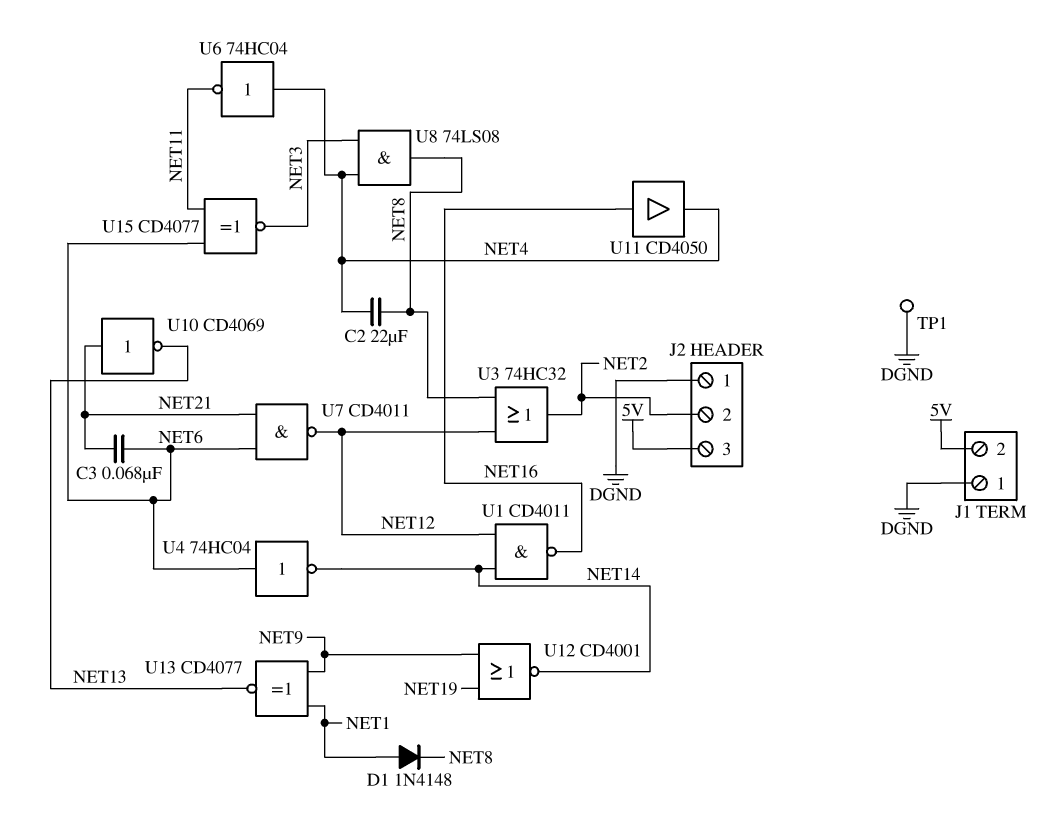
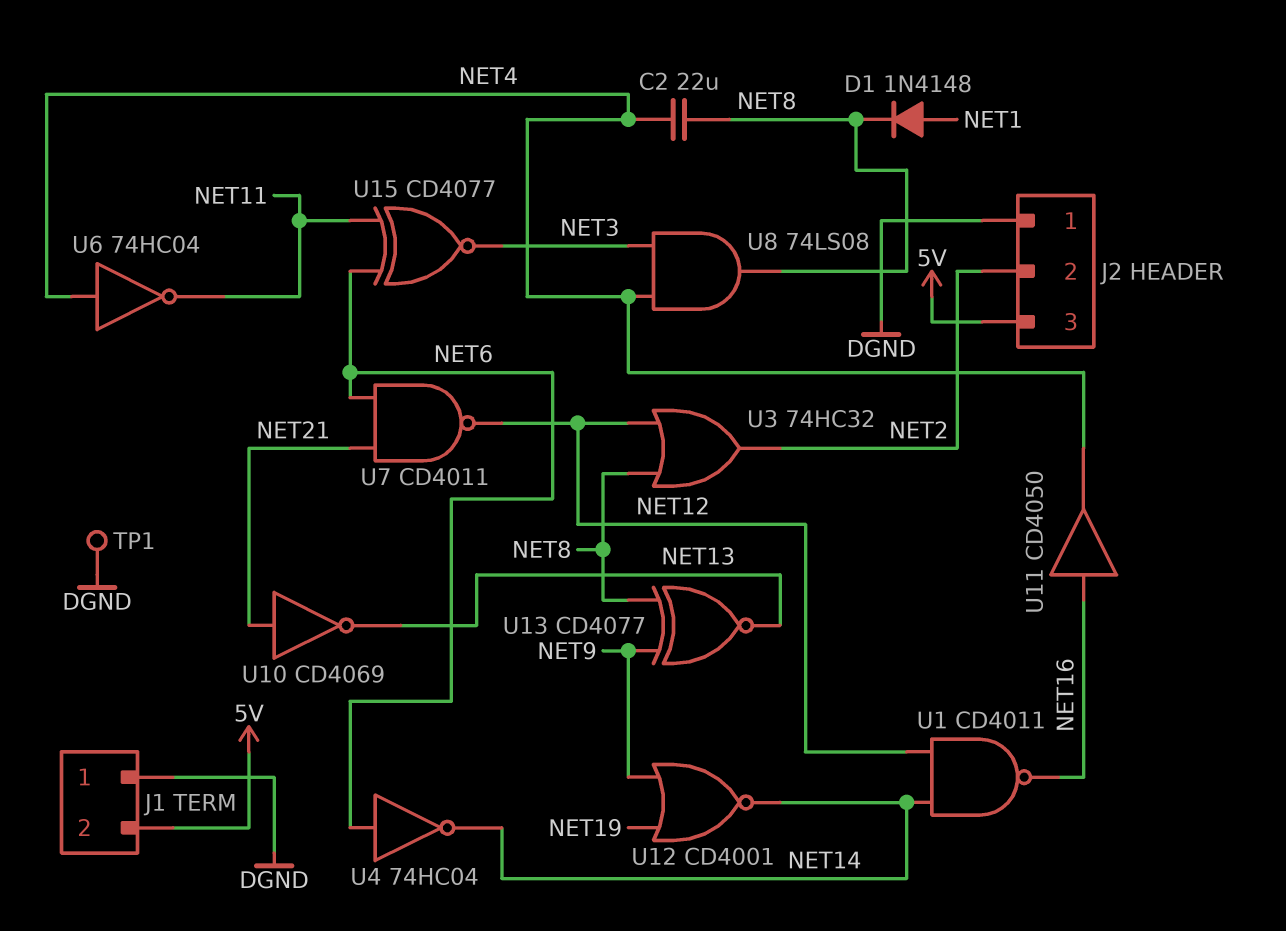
C3: 68nF (NET6, NET21) -> none
U13: XNOR CD4077 (in NET1, in NET9, out NET13) -> XNOR CD4077 (in NET8, in NET9, out NET13)

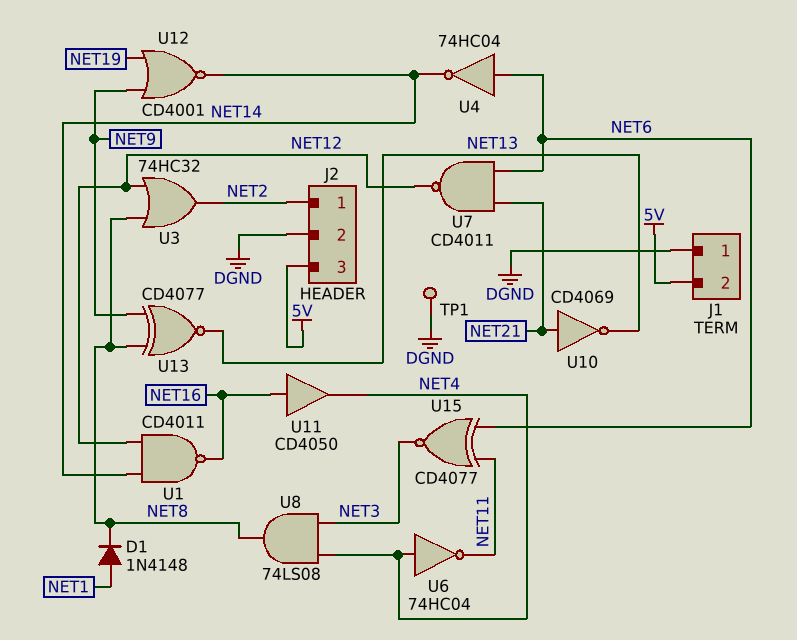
C2: 22uF (NET4, NET8) -> none
J2 pin 1: DGND -> NET2
J2 pin 2: NET2 -> DGND

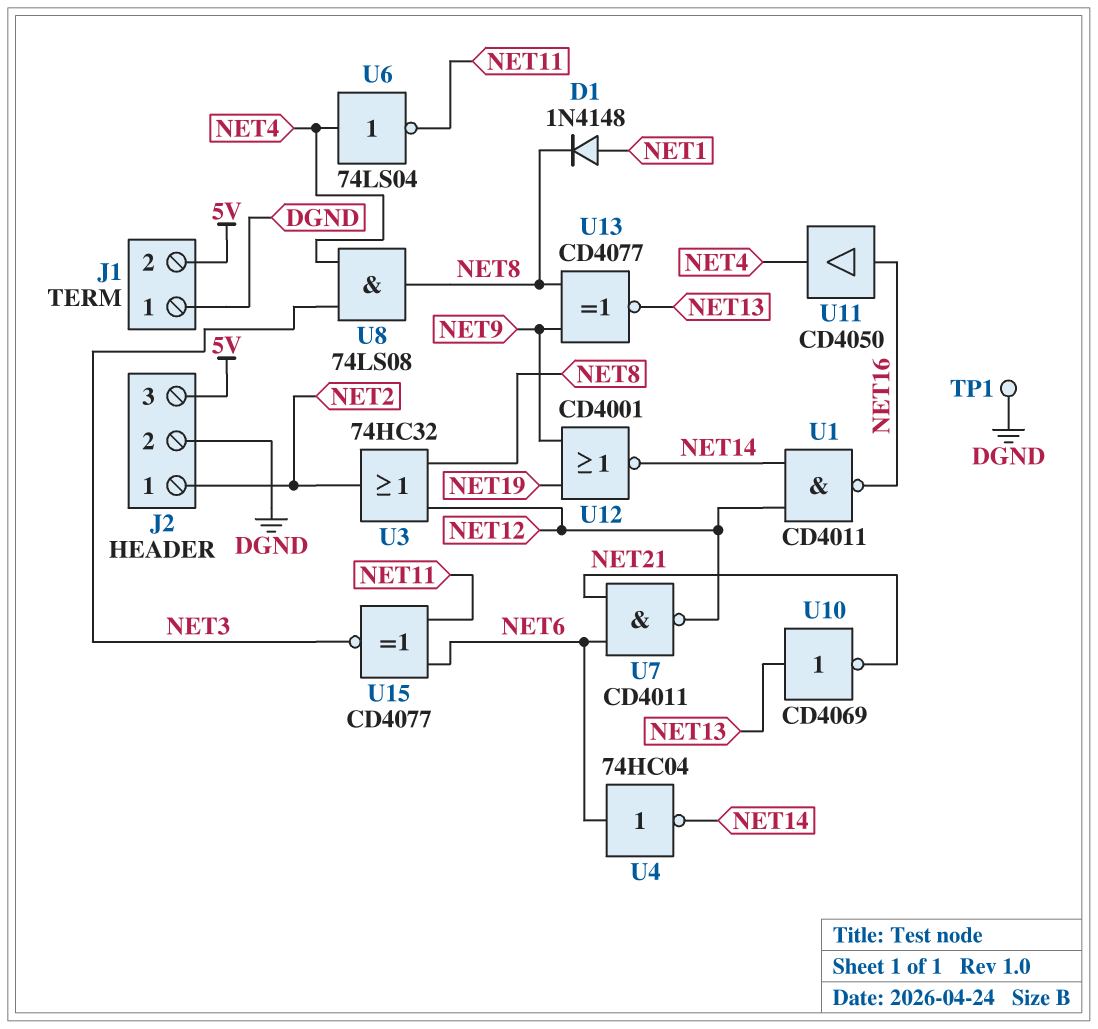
U6: NOT 74HC04 (in NET4, out NET11) -> NOT 74LS04 (in NET4, out NET11)
U10: NOT CD4069 (in NET21, out NET13) -> NOT CD4069 (in NET13, out NET21)

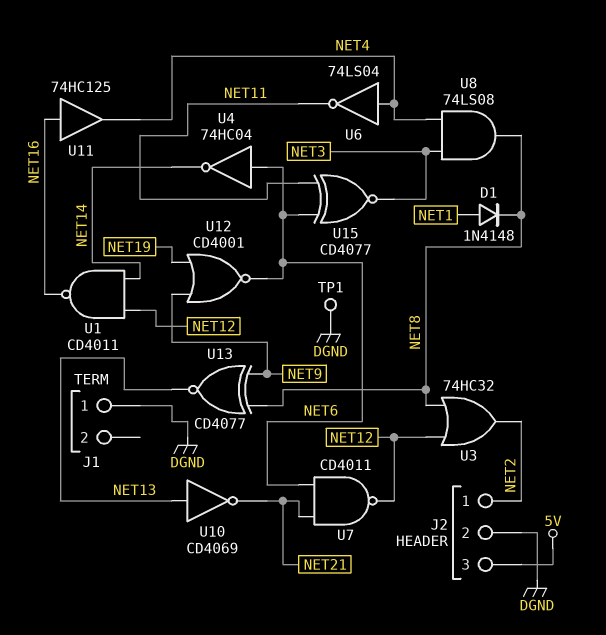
J1 pin 2: 5V -> none
U11: buffer CD4050 (in NET16, out NET4) -> buffer 74HC125 (in NET16, out NET4)
U12: NOR CD4001 (in NET9, in NET19, out NET14) -> NOR CD4001 (in NET9, in NET19, out NET6)

